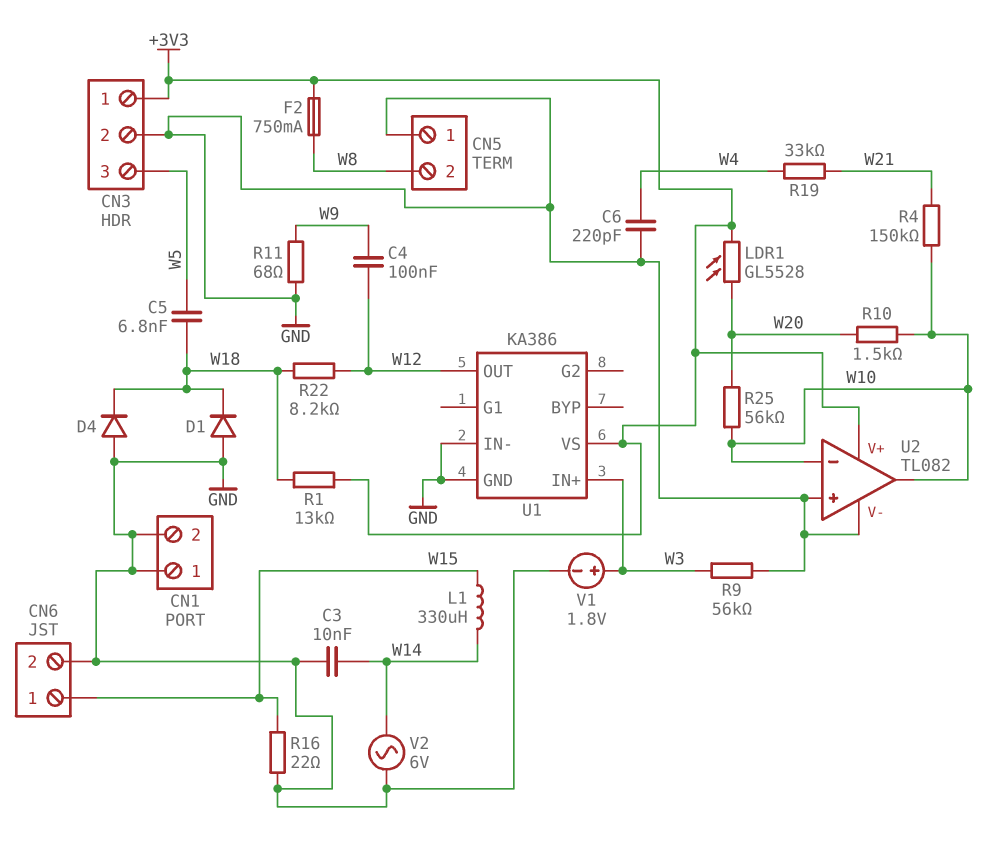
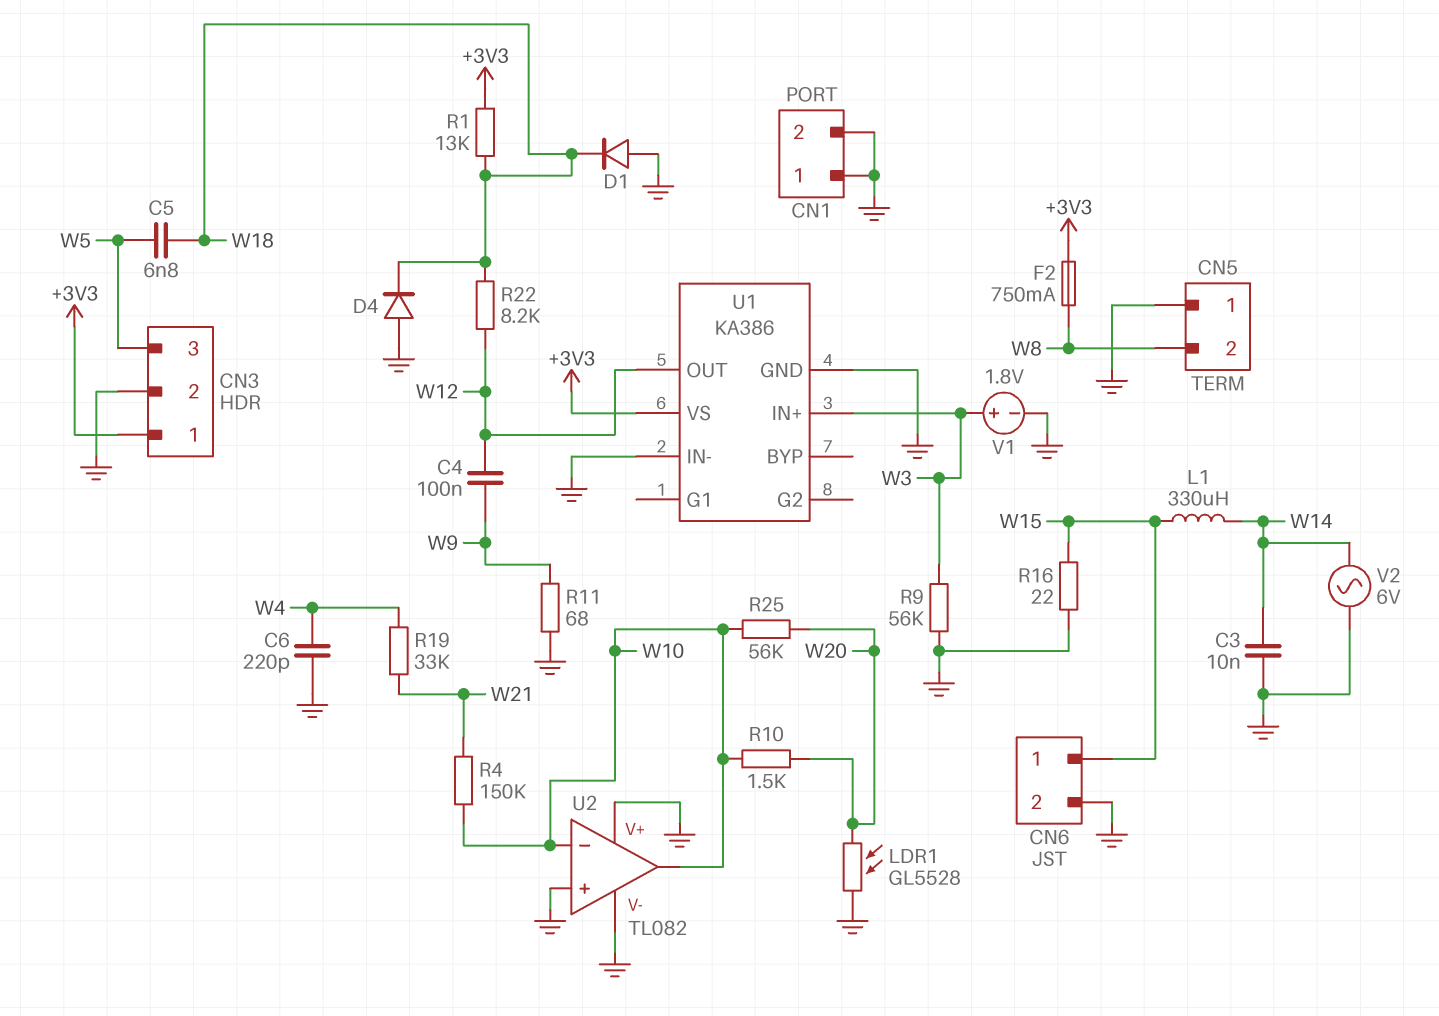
LDR1: GL5528 (+3V3, W20) -> GL5528 (GND, W20)
U2 pin V+: +3V3 -> GND

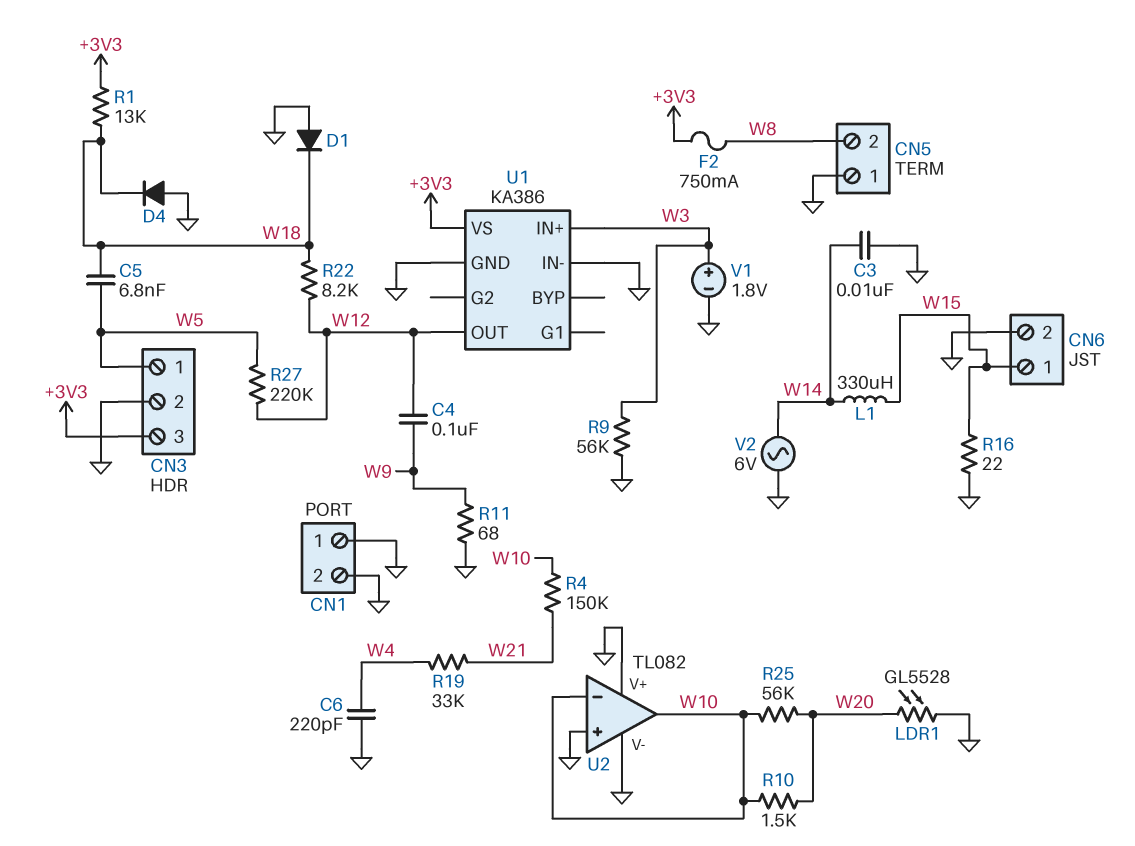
CN3 pin 1: +3V3 -> W5
CN3 pin 3: W5 -> +3V3
R27: none -> 220k (W5, W12)

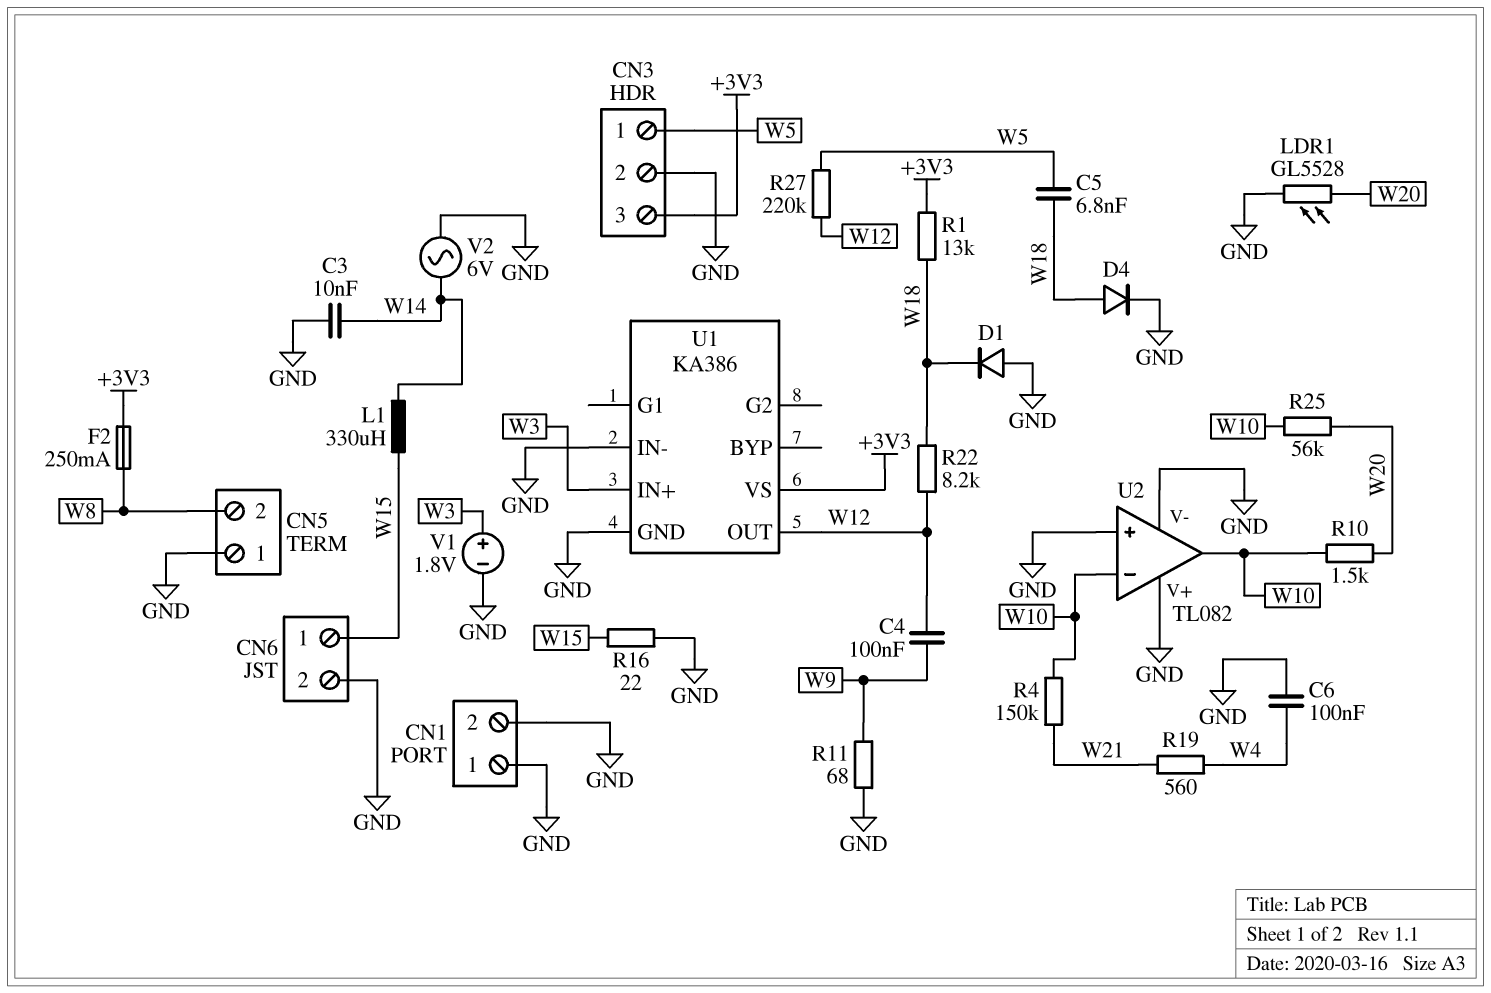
C6: 220pF (GND, W4) -> 100nF (GND, W4)
D4: diode (A GND, K W18) -> diode (A W18, K GND)
F2: 750mA (+3V3, W8) -> 250mA (+3V3, W8)
R9: 56k (GND, W3) -> none
R19: 33k (W4, W21) -> 560 (W4, W21)

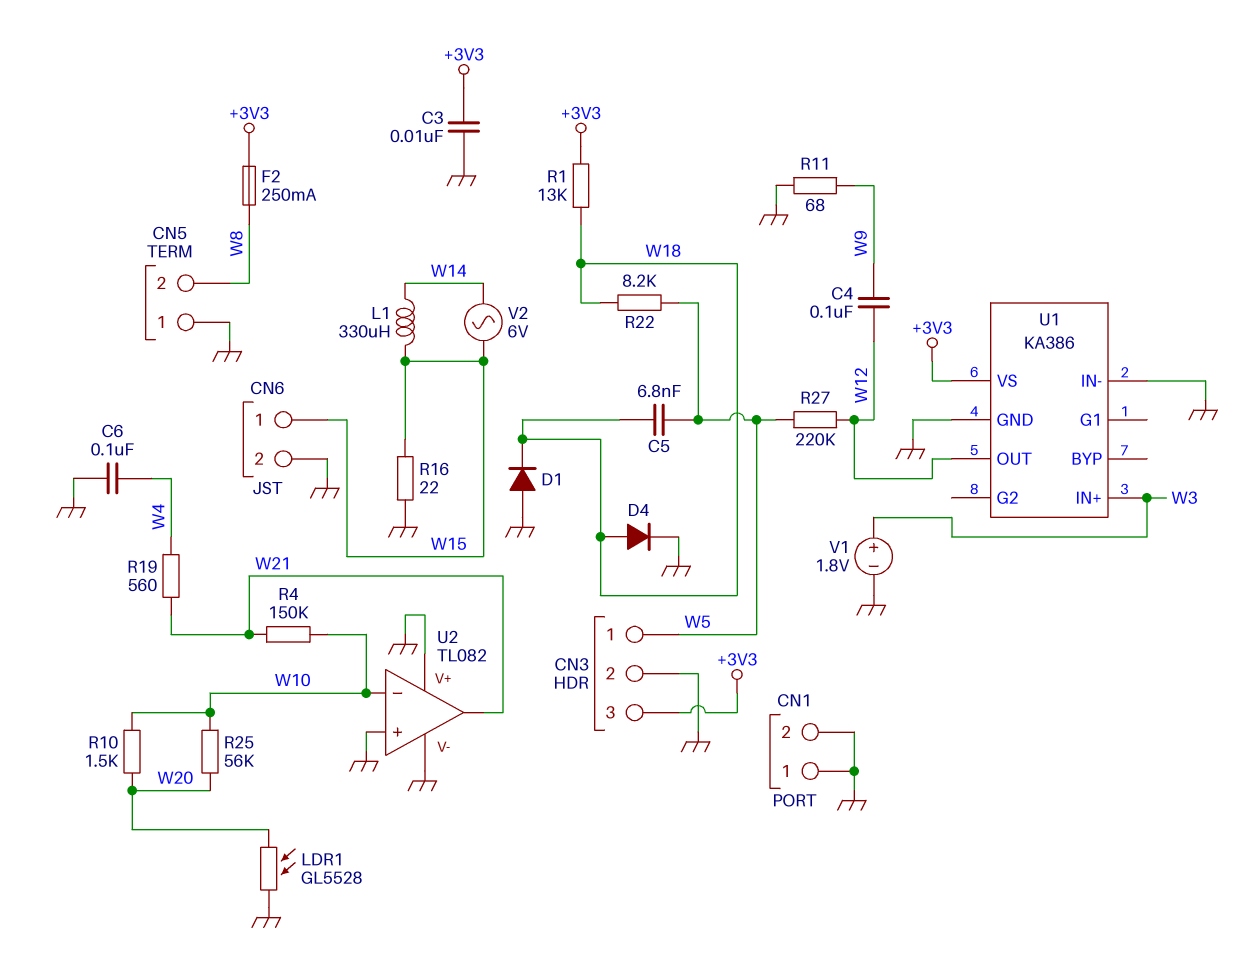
C3: 10nF (GND, W14) -> 10nF (+3V3, GND)
R22: 8.2k (W12, W18) -> 8.2k (W5, W18)
U2 pin out: W10 -> W21
V2: AC 6V (GND, W14) -> AC 6V (W14, W15)

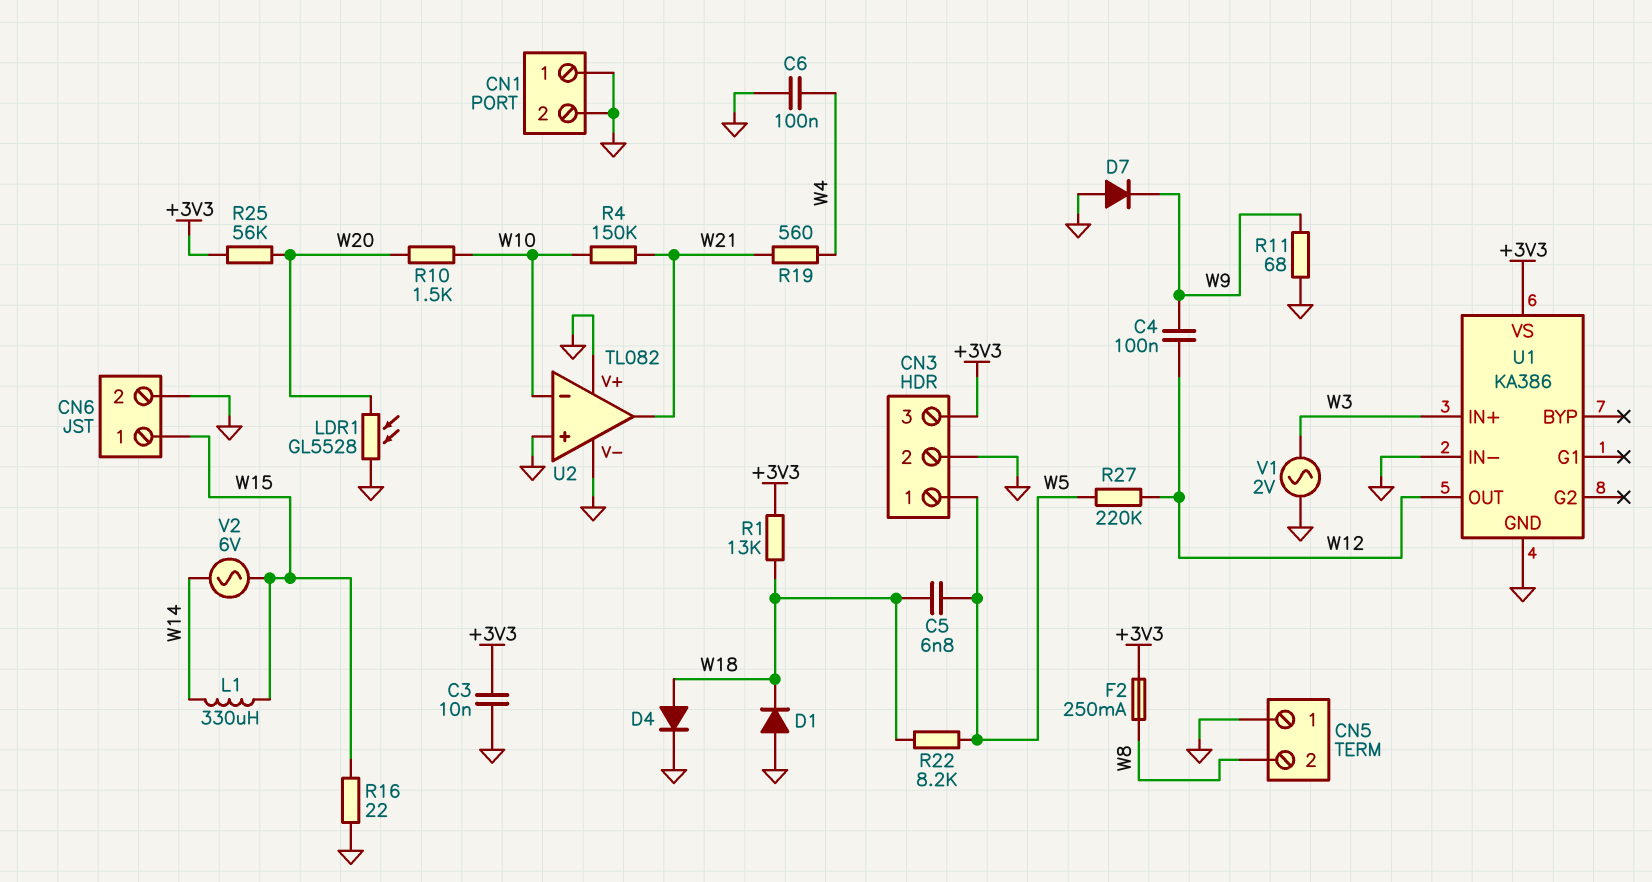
D7: none -> diode (A GND, K W9)
R25: 56k (W10, W20) -> 56k (+3V3, W20)
V1: 1.8V (plus W3, minus GND) -> AC 2V (GND, W3)

